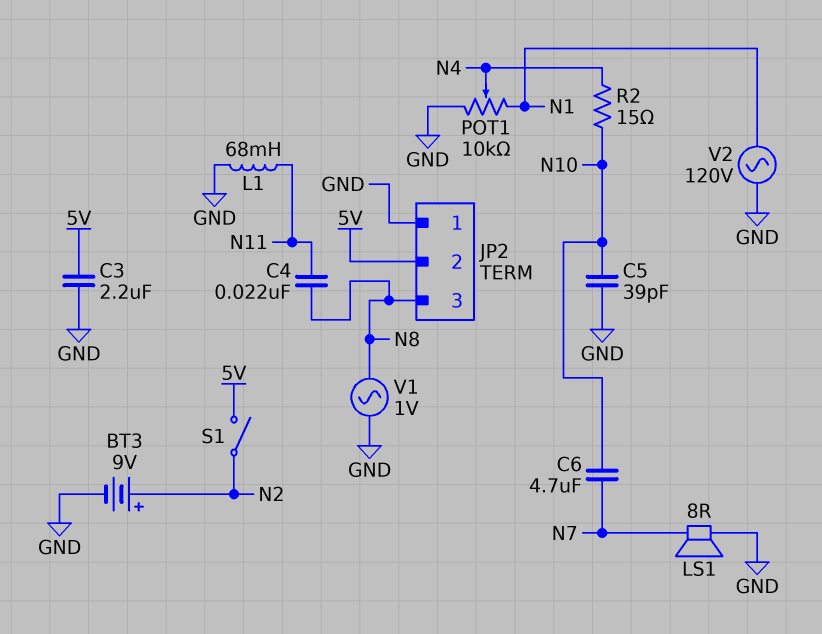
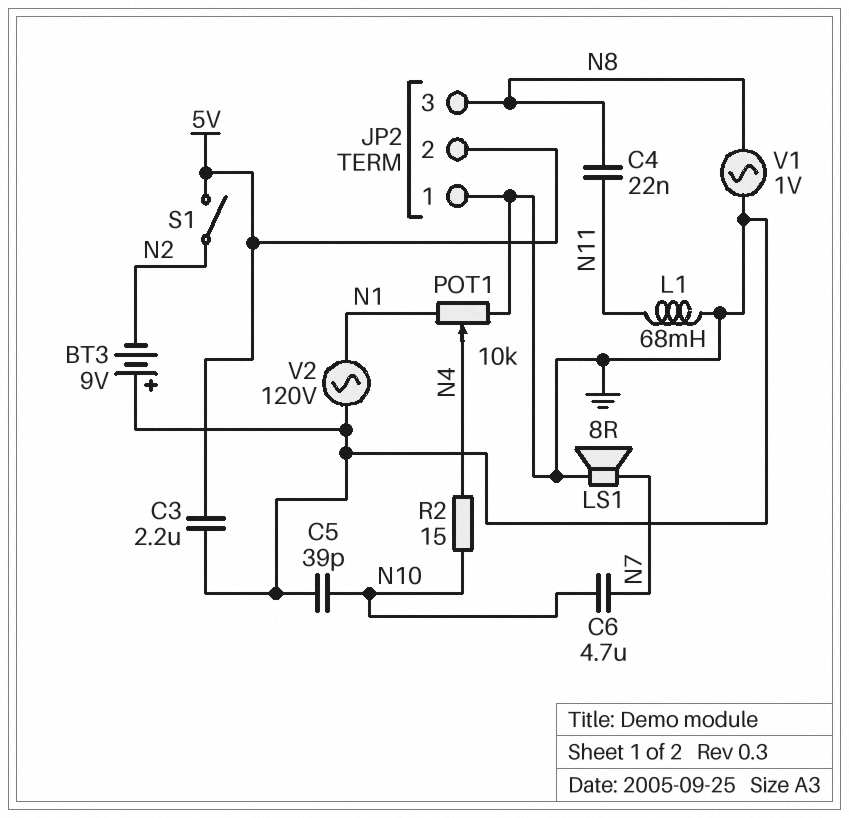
BT3: 9V (plus N2, minus GND) -> 9V (plus GND, minus N2)

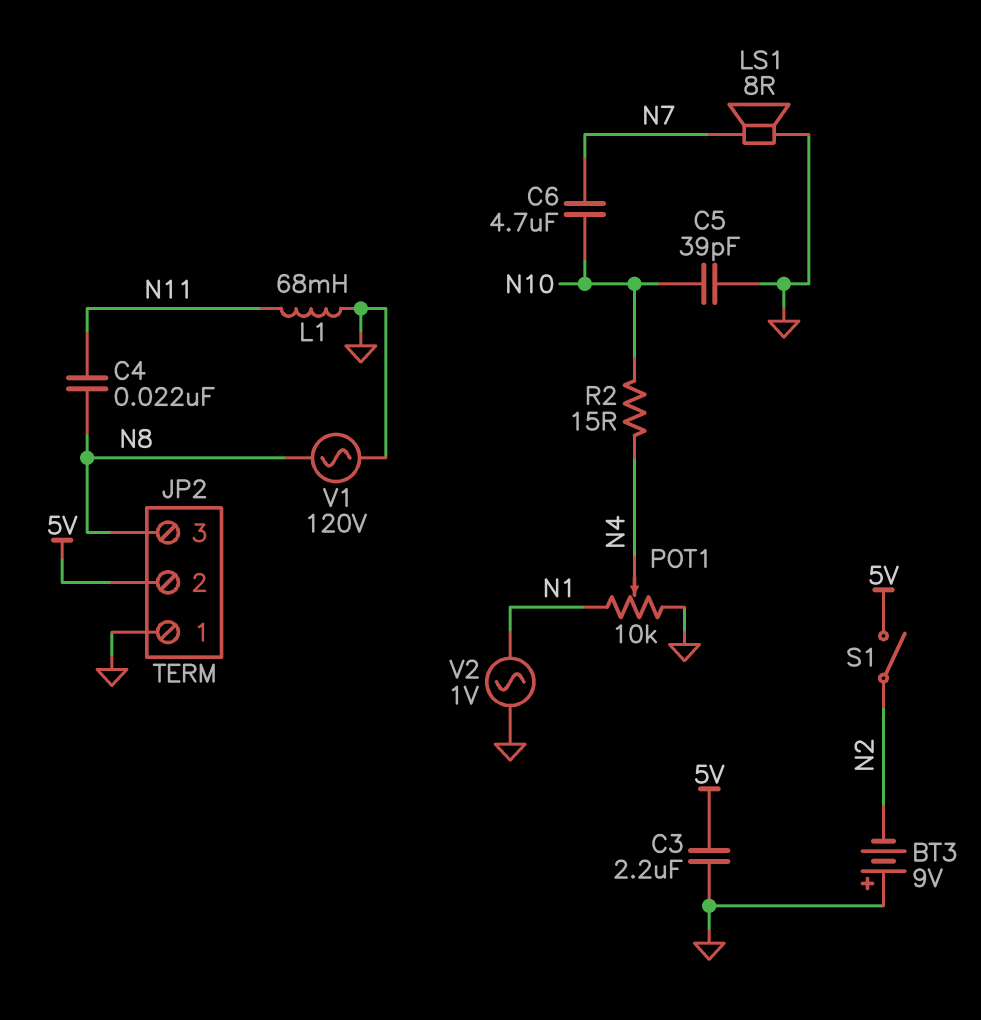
V1: AC 1V (GND, N8) -> AC 120V (GND, N8)
V2: AC 120V (GND, N1) -> AC 1V (GND, N1)

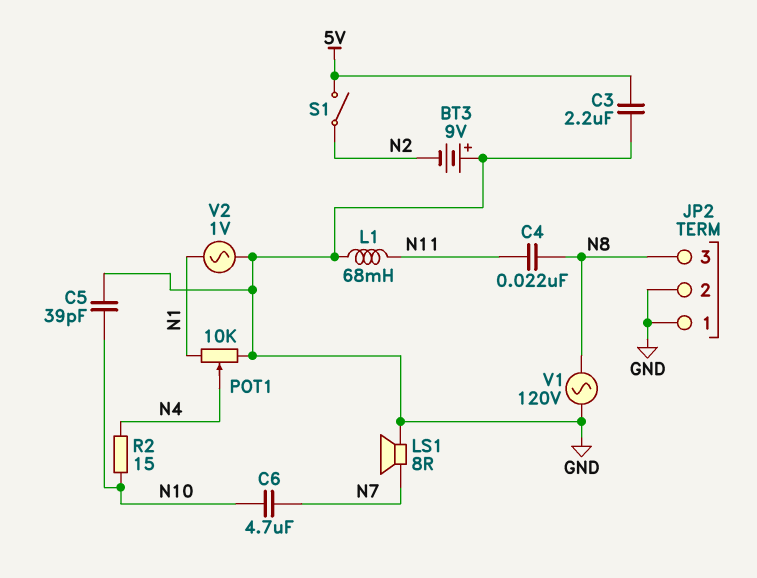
JP2 pin 2: 5V -> GND

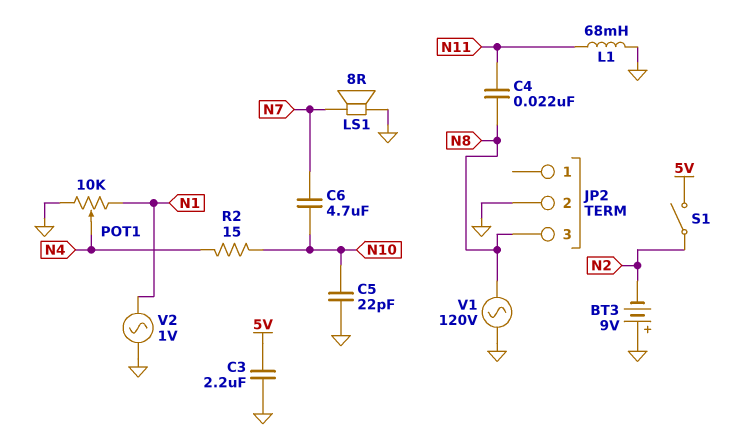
C5: 39pF (GND, N10) -> 22pF (GND, N10)
JP2 pin 1: GND -> none

